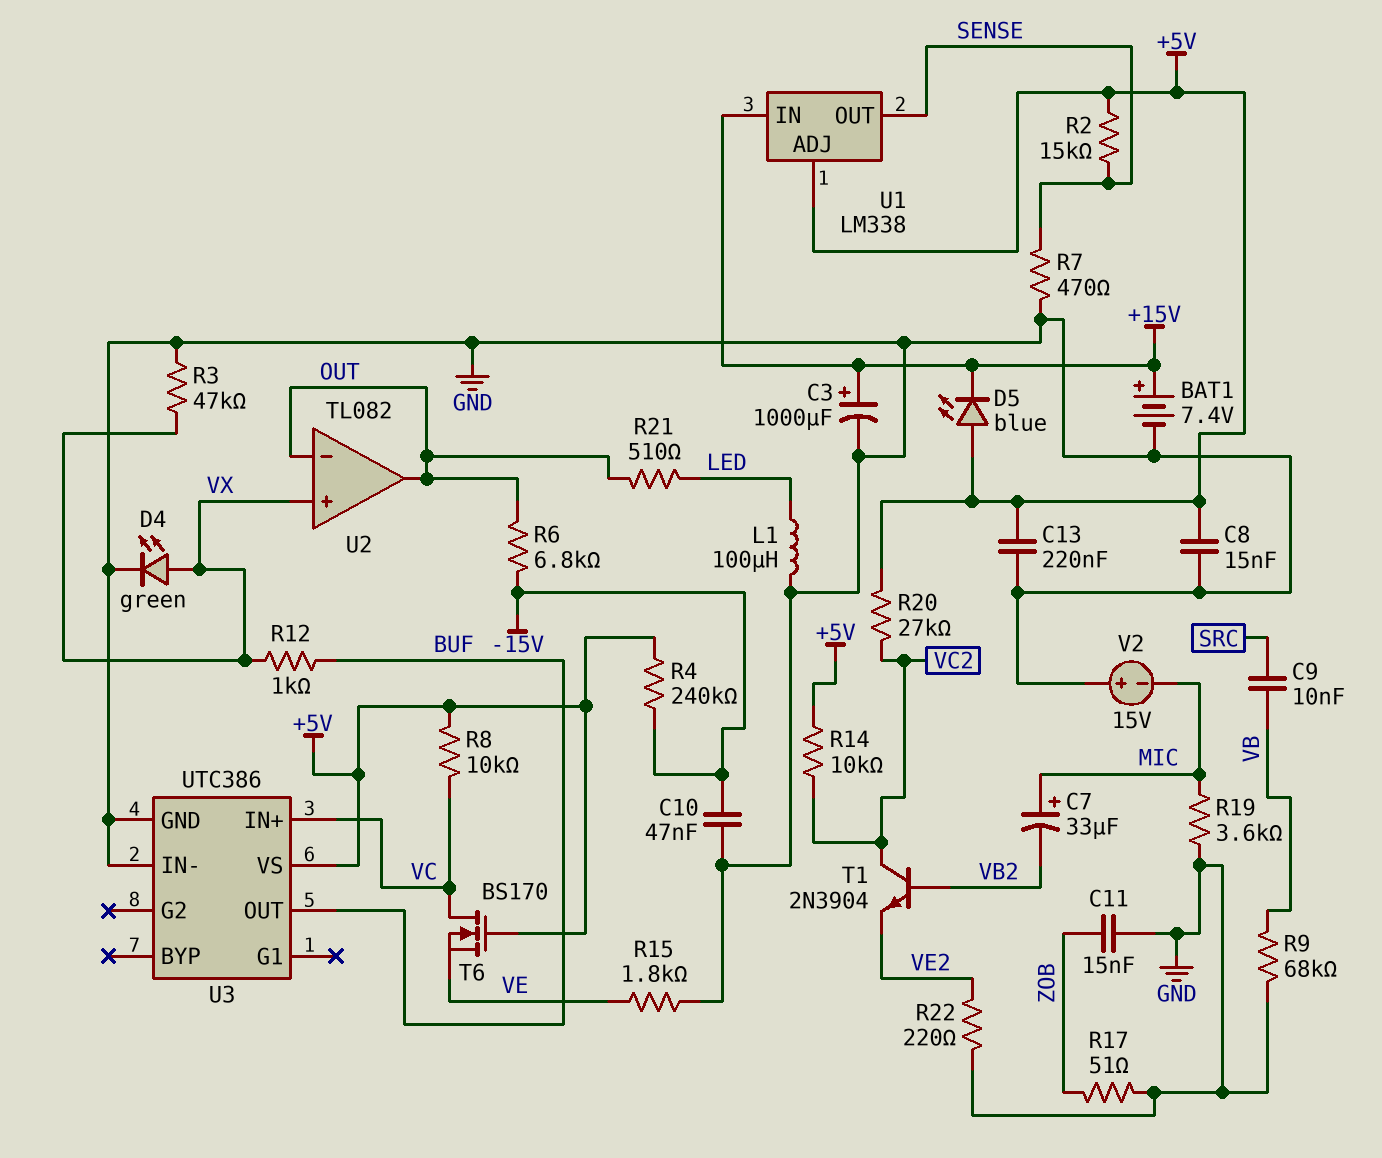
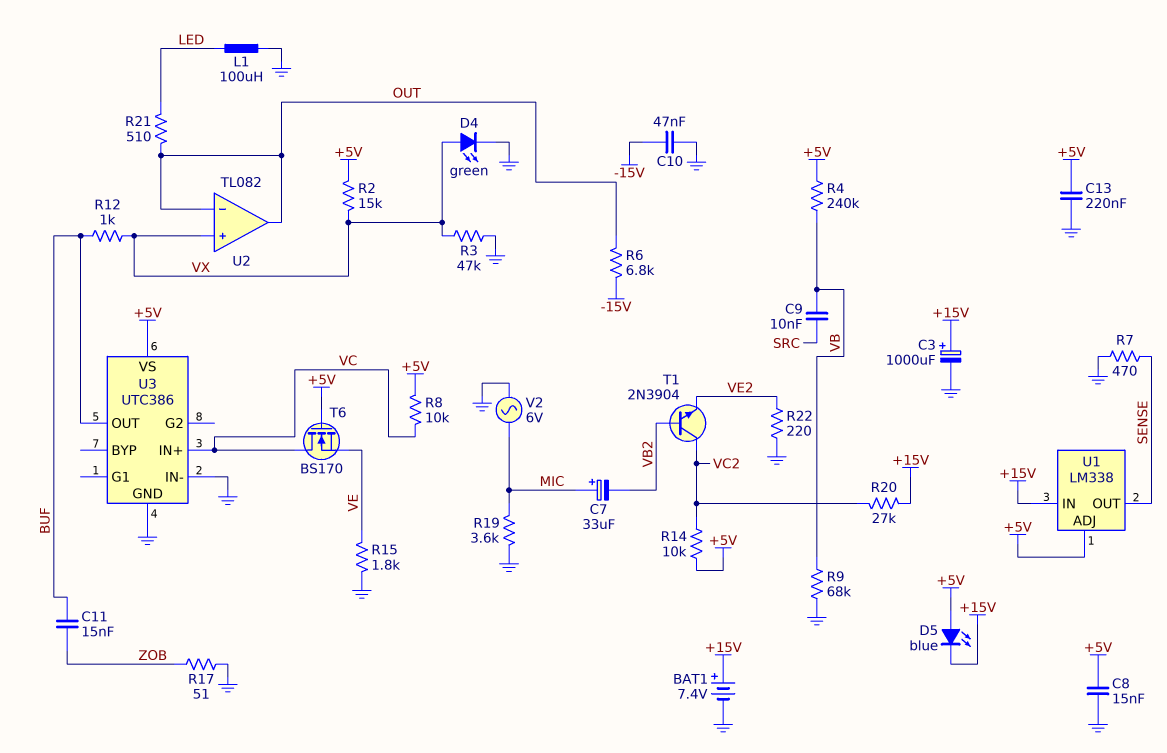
C11: 15nF (GND, ZOB) -> 15nF (BUF, ZOB)
R2: 15k (+5V, SENSE) -> 15k (+5V, VX)
R4: 240k (+5V, -15V) -> 240k (+5V, VB)
R20: 27k (+5V, VC2) -> 27k (+15V, VC2)
V2: 15V (plus GND, minus MIC) -> AC 6V (GND, MIC)

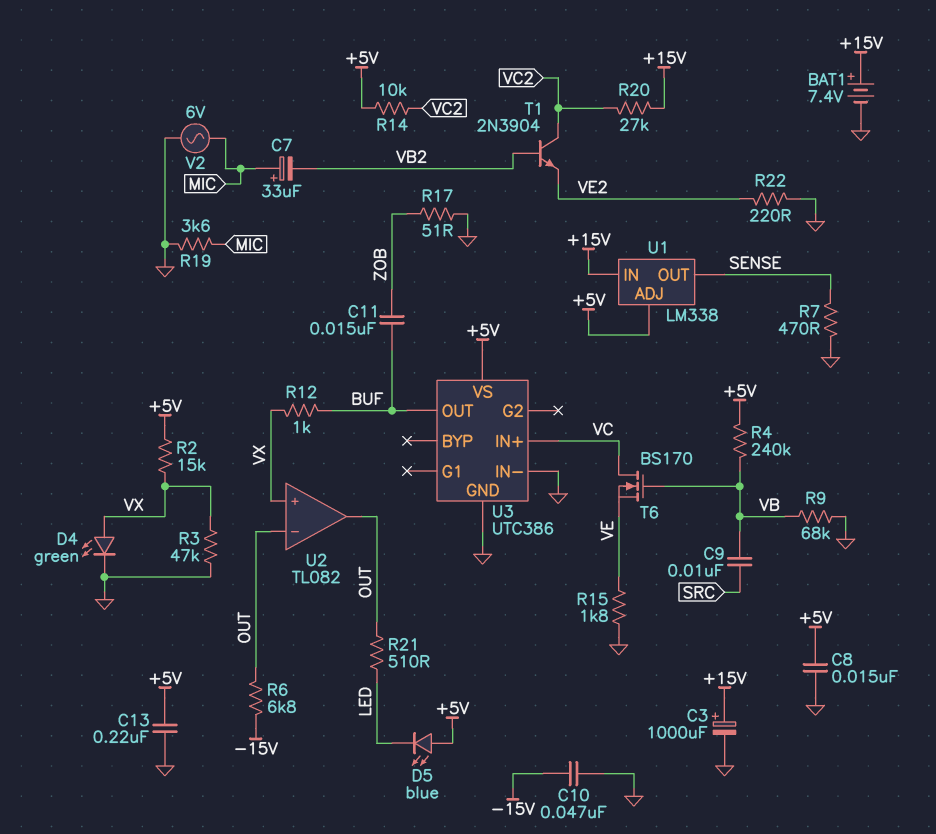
D5: LED blue (A +5V, K +15V) -> LED blue (A +5V, K LED)
L1: 100uH (GND, LED) -> none
R8: 10k (+5V, VC) -> none
T6: NMOS BS170 (G +5V, D VC, S VE) -> NMOS BS170 (G VB, D VC, S VE)

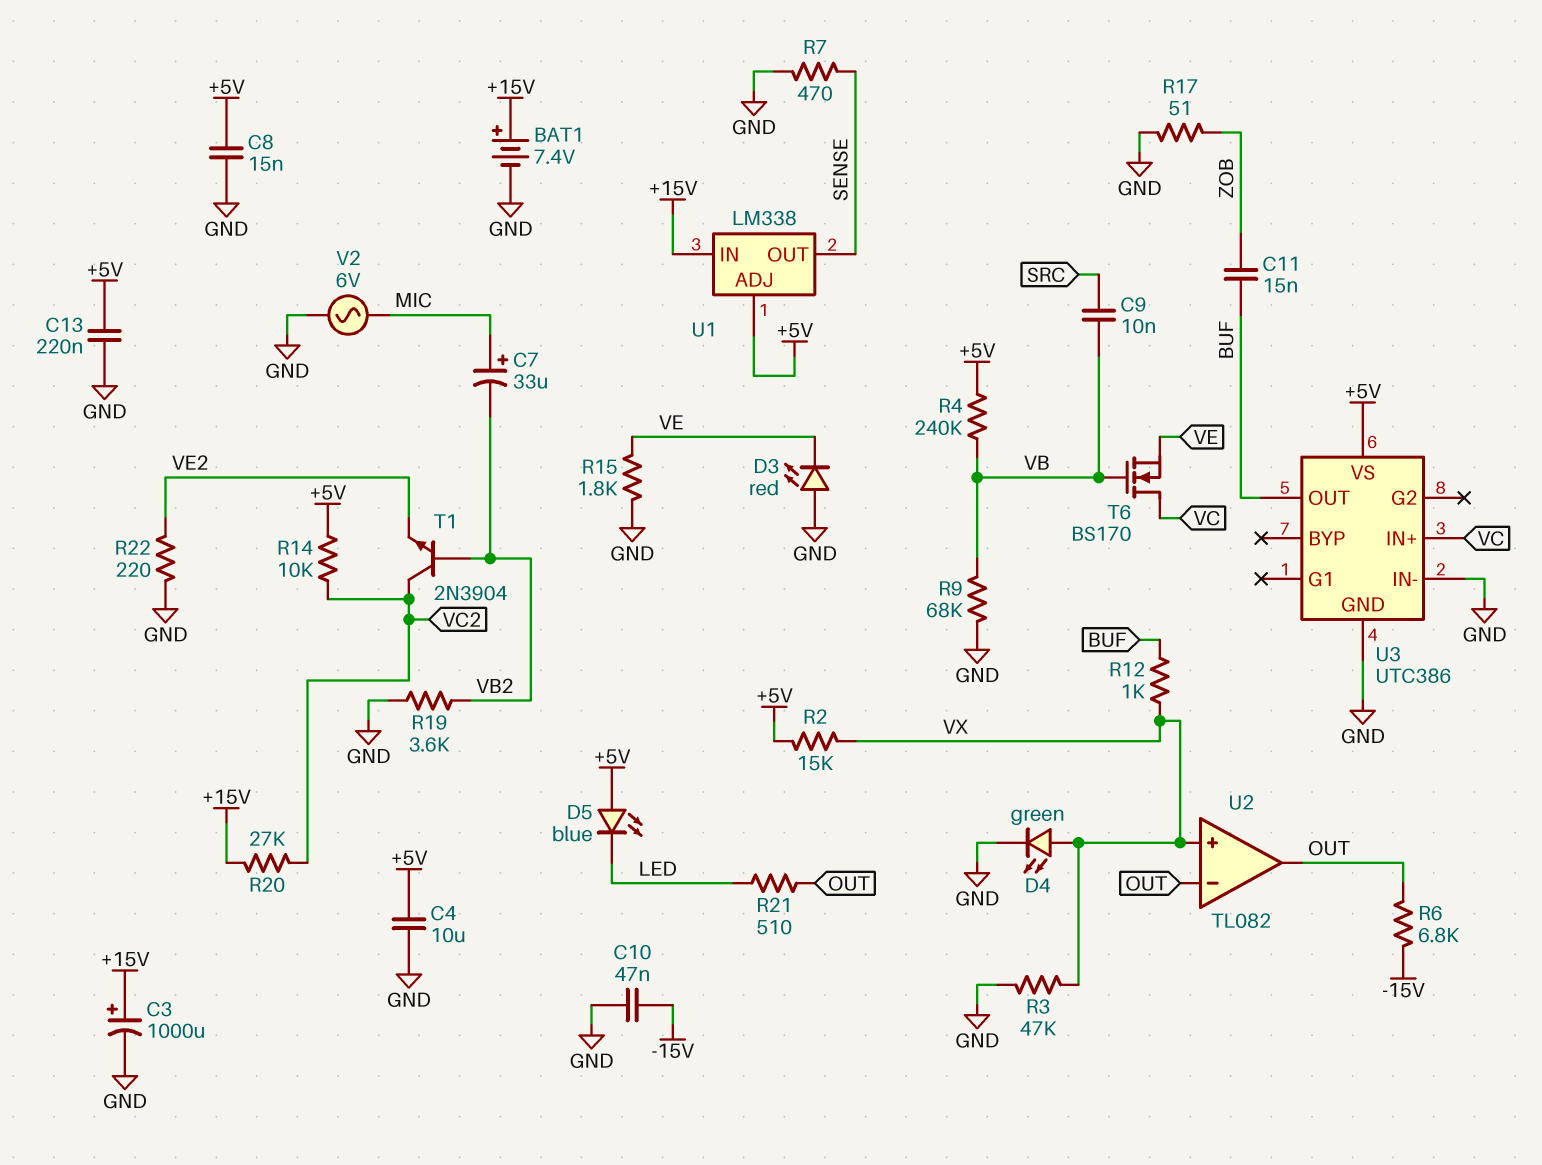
C4: none -> 10uF (+5V, GND)
D3: none -> LED red (A GND, K VE)
R19: 3.6k (GND, MIC) -> 3.6k (GND, VB2)

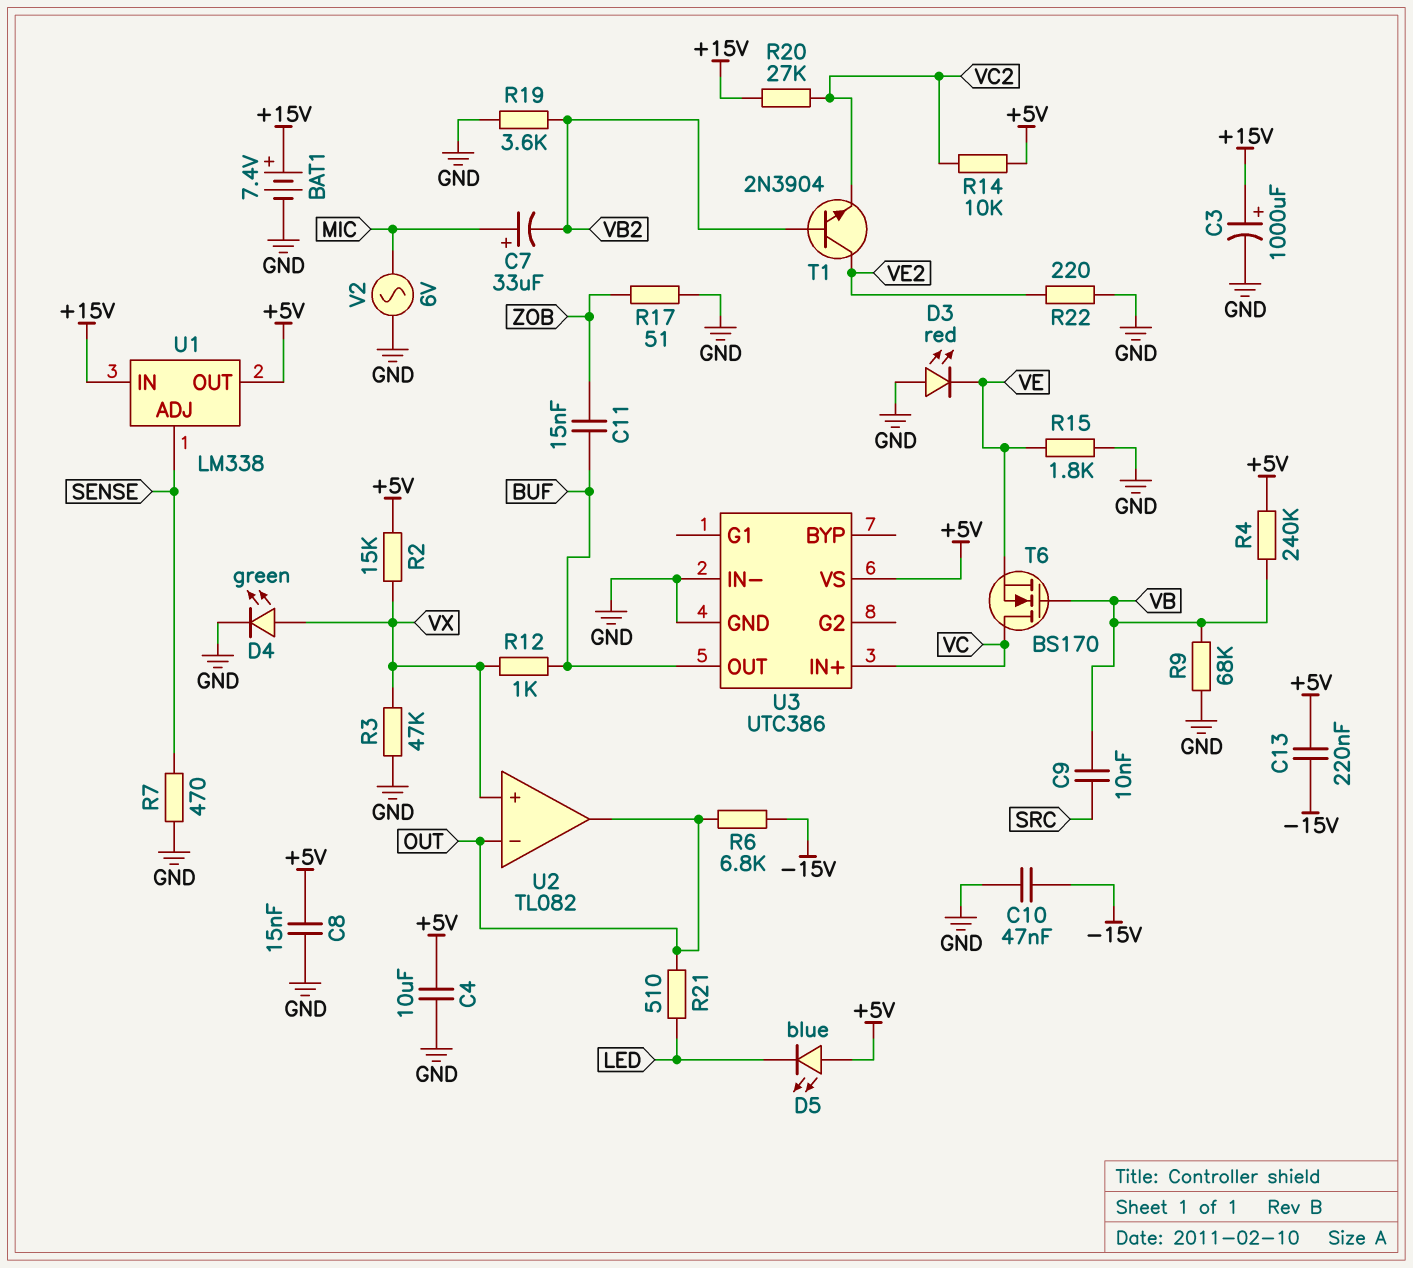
C13: 220nF (+5V, GND) -> 220nF (+5V, -15V)
T1: NPN 2N3904 (B VB2, C VC2, E VE2) -> NPN 2N3904 (B VB2, C VE2, E VC2)
U1 pin ADJ: +5V -> SENSE
U1 pin OUT: SENSE -> +5V

